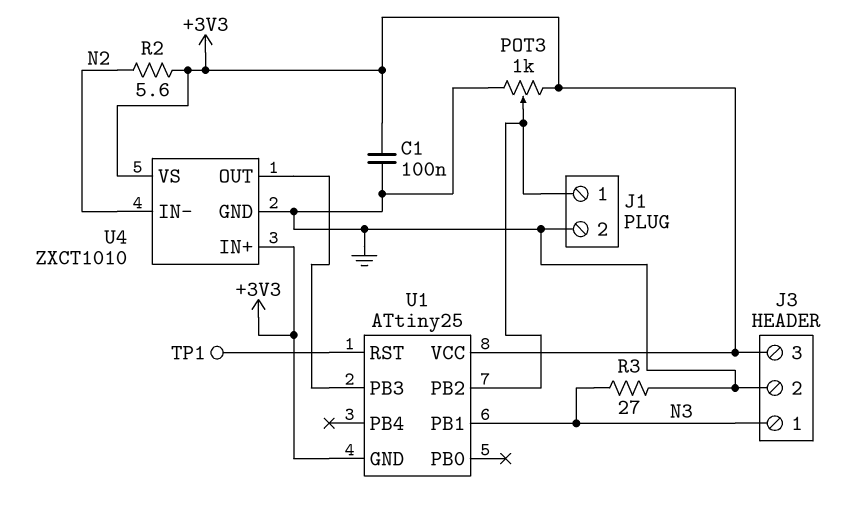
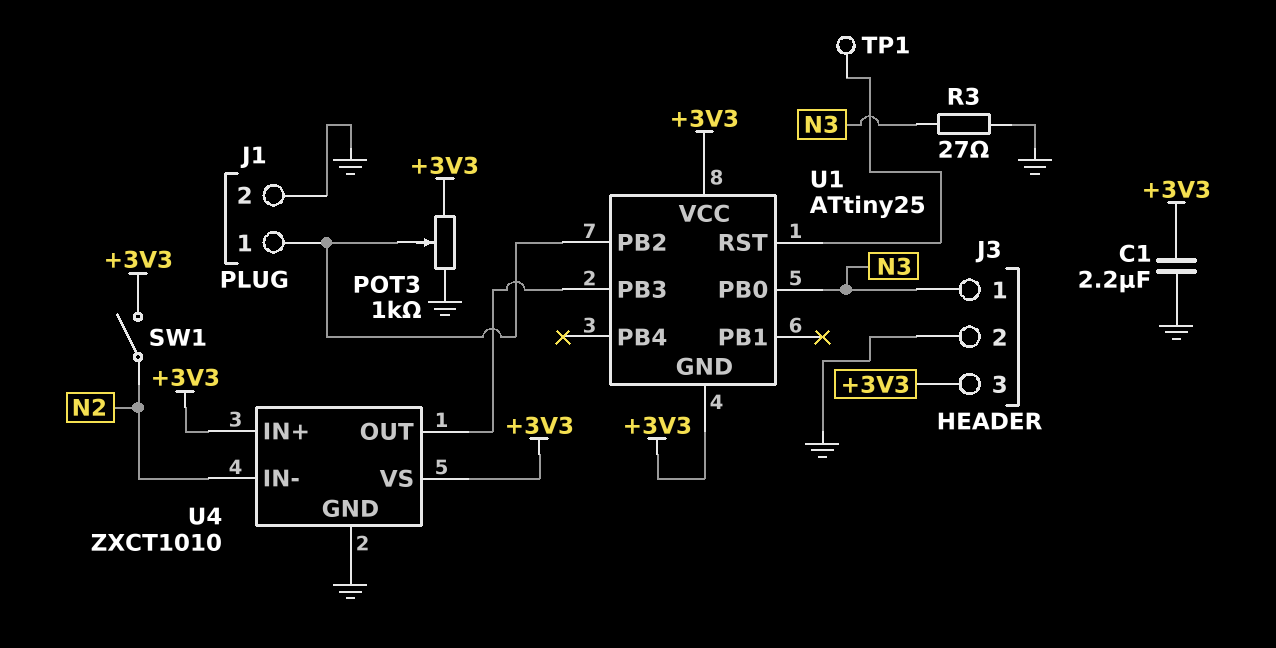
C1: 100nF (+3V3, GND) -> 2.2uF (+3V3, GND)
R2: 5.6 (+3V3, N2) -> none
SW1: none -> switch (+3V3, N2)
U1 pin PB0: none -> N3
U1 pin PB1: N3 -> none

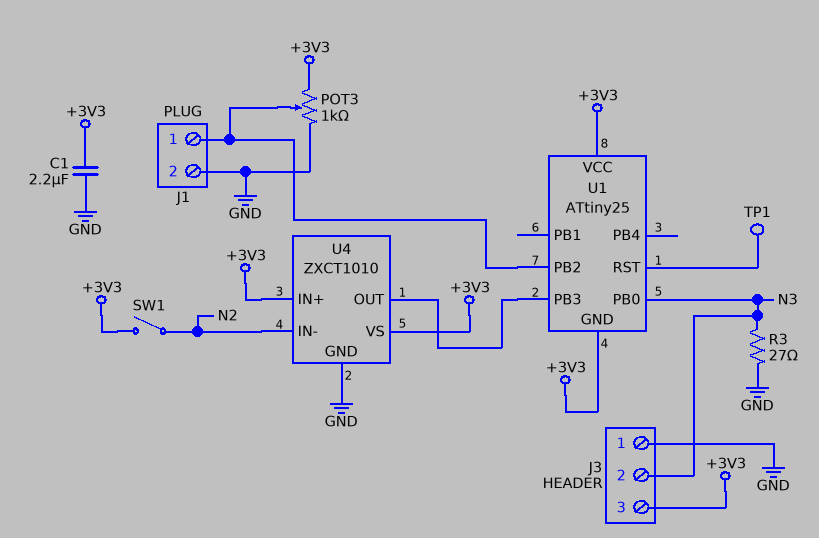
J3 pin 1: N3 -> GND
J3 pin 2: GND -> N3

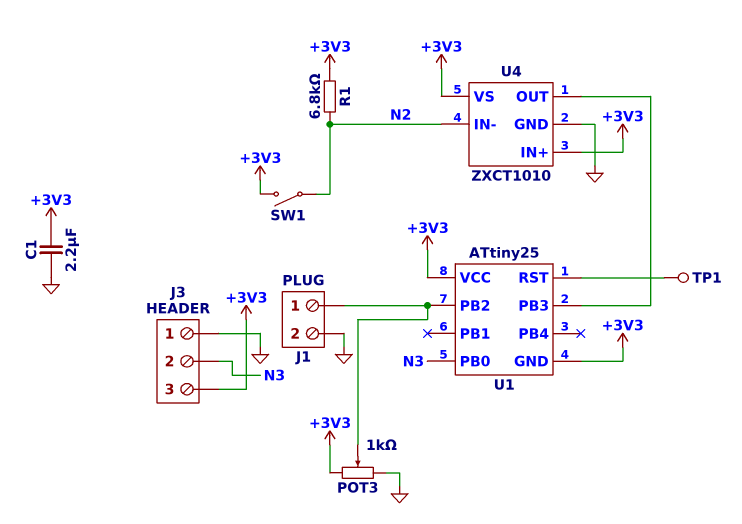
R1: none -> 6.8k (+3V3, N2)
R3: 27 (GND, N3) -> none

